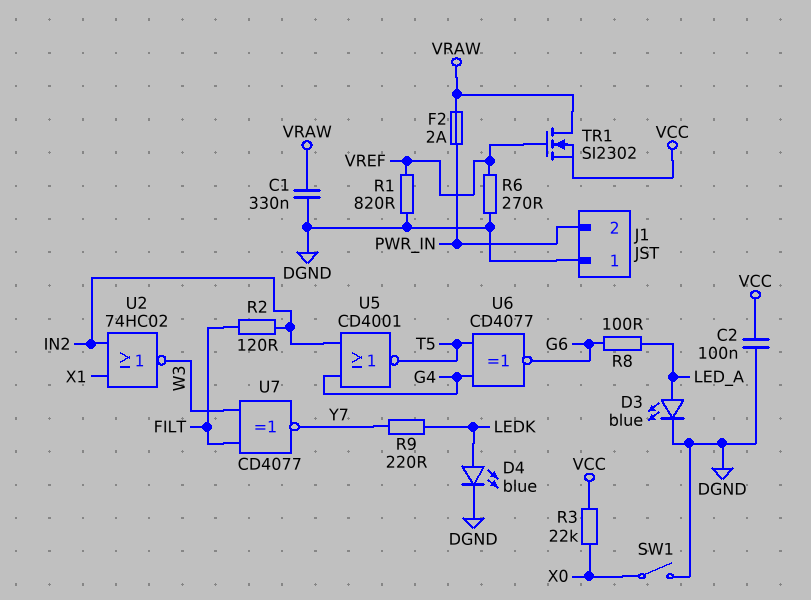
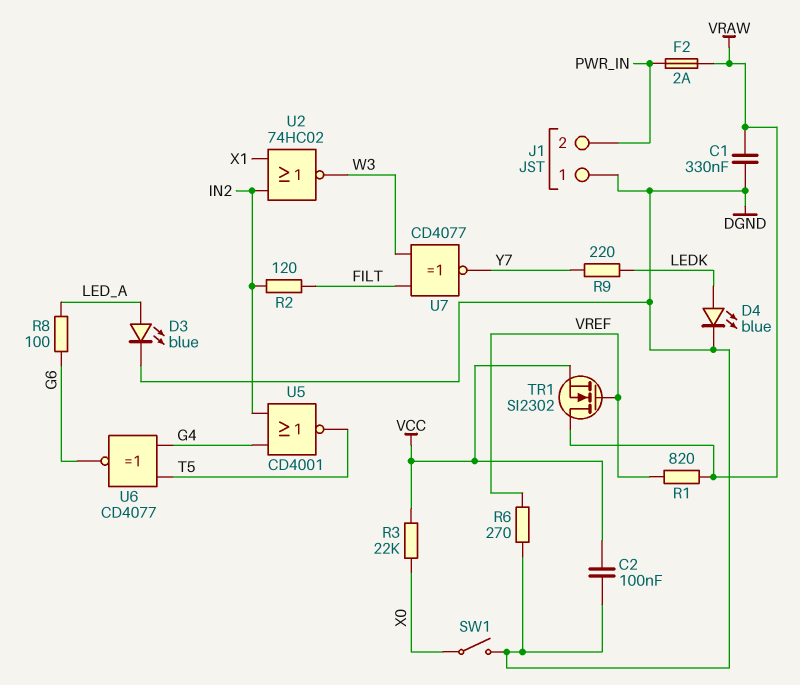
R1: 820 (DGND, VREF) -> 820 (VRAW, VREF)

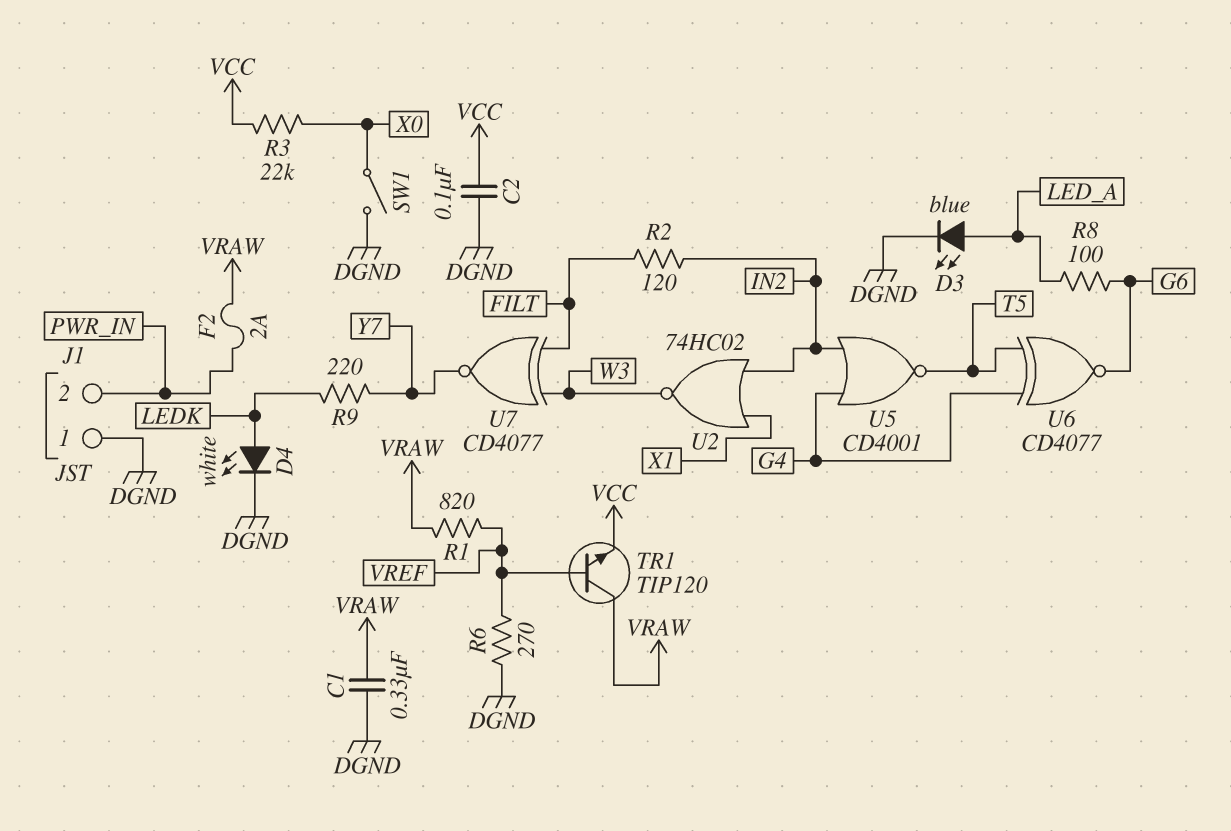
D4: LED blue (A LEDK, K DGND) -> LED white (A LEDK, K DGND)
TR1: NMOS SI2302 (G VREF, D VRAW, S VCC) -> NPN TIP120 (B VREF, C VRAW, E VCC)

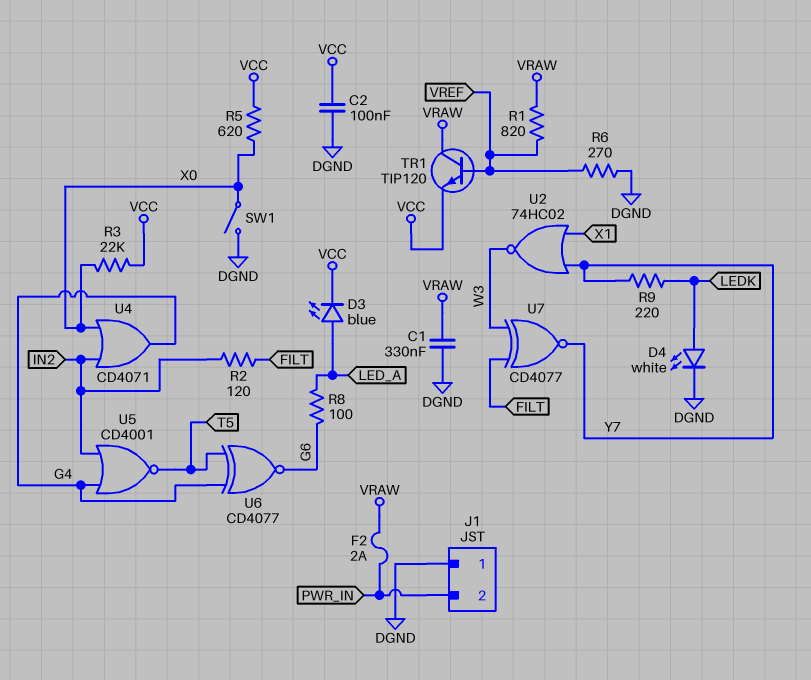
D3: LED blue (A LED_A, K DGND) -> LED blue (A LED_A, K VCC)
R5: none -> 620 (VCC, X0)
U2: NOR 74HC02 (in IN2, in X1, out W3) -> NOR 74HC02 (in X1, in Y7, out W3)
U4: none -> OR CD4071 (in IN2, in X0, out G4)

